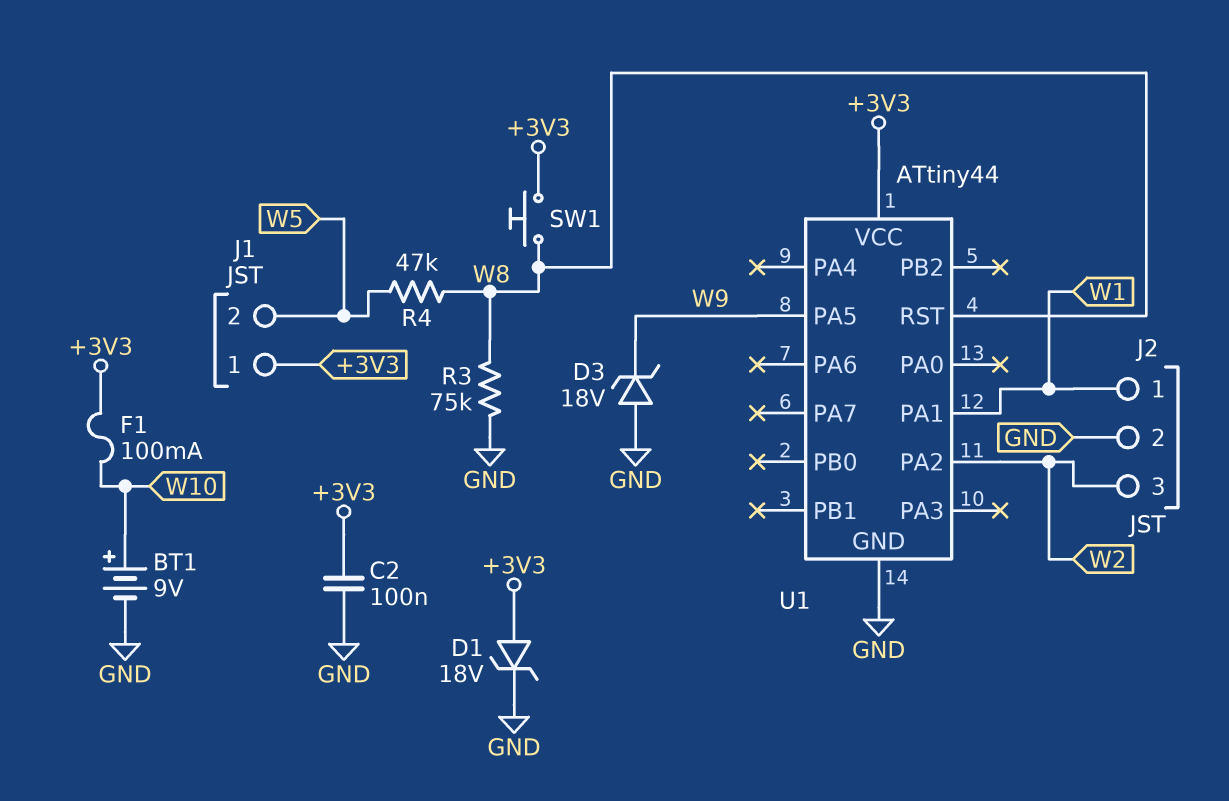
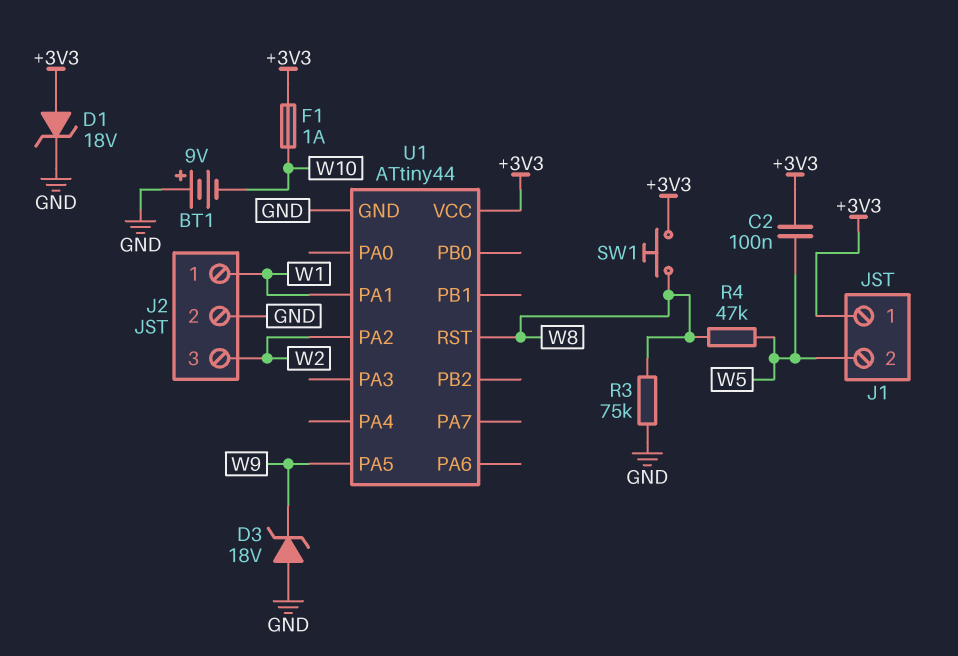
BT1: 9V (plus W10, minus GND) -> 9V (plus GND, minus W10)
C2: 100nF (+3V3, GND) -> 100nF (+3V3, W5)
F1: 100mA (+3V3, W10) -> 1A (+3V3, W10)

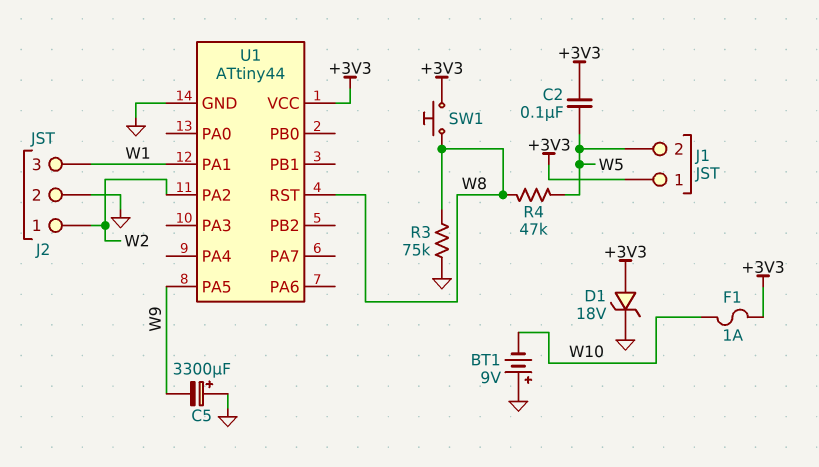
C5: none -> 3300uF (plus GND, minus W9)
D3: zener 18V (A GND, K W9) -> none
J2 pin 1: W1 -> W2
J2 pin 3: W2 -> W1

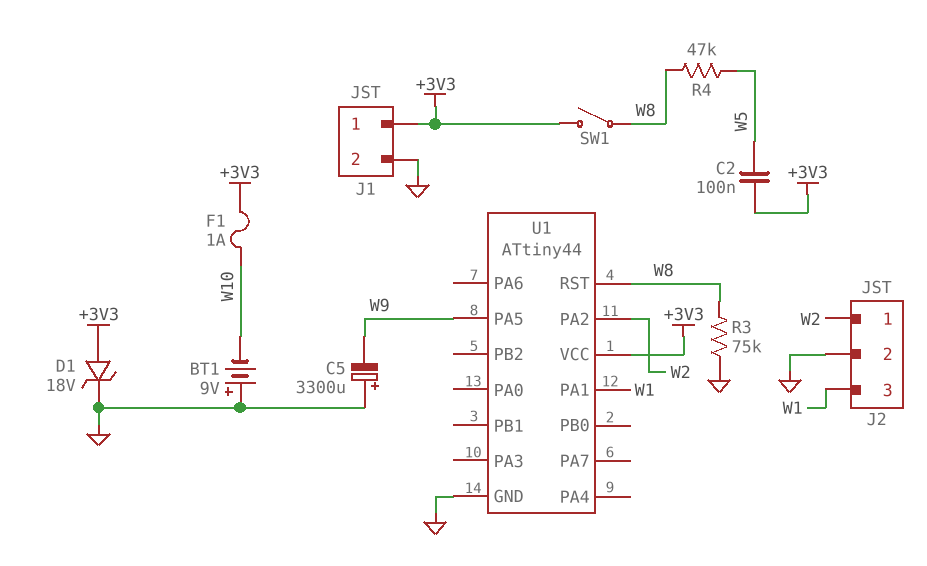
J1 pin 2: W5 -> GND
SW1: button (+3V3, W8) -> switch (+3V3, W8)

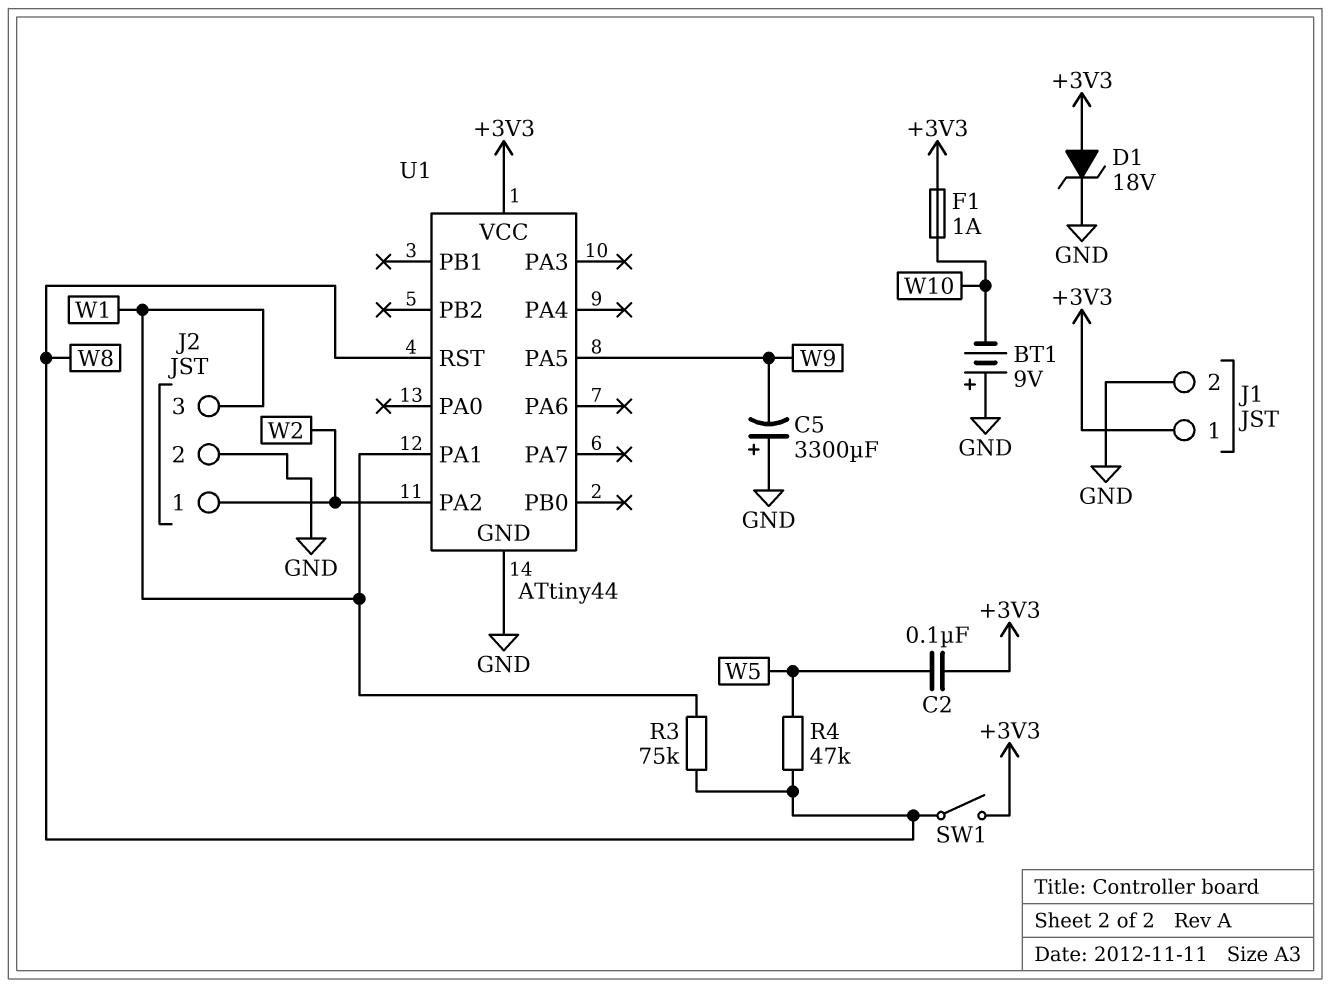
R3: 75k (GND, W8) -> 75k (W1, W8)

